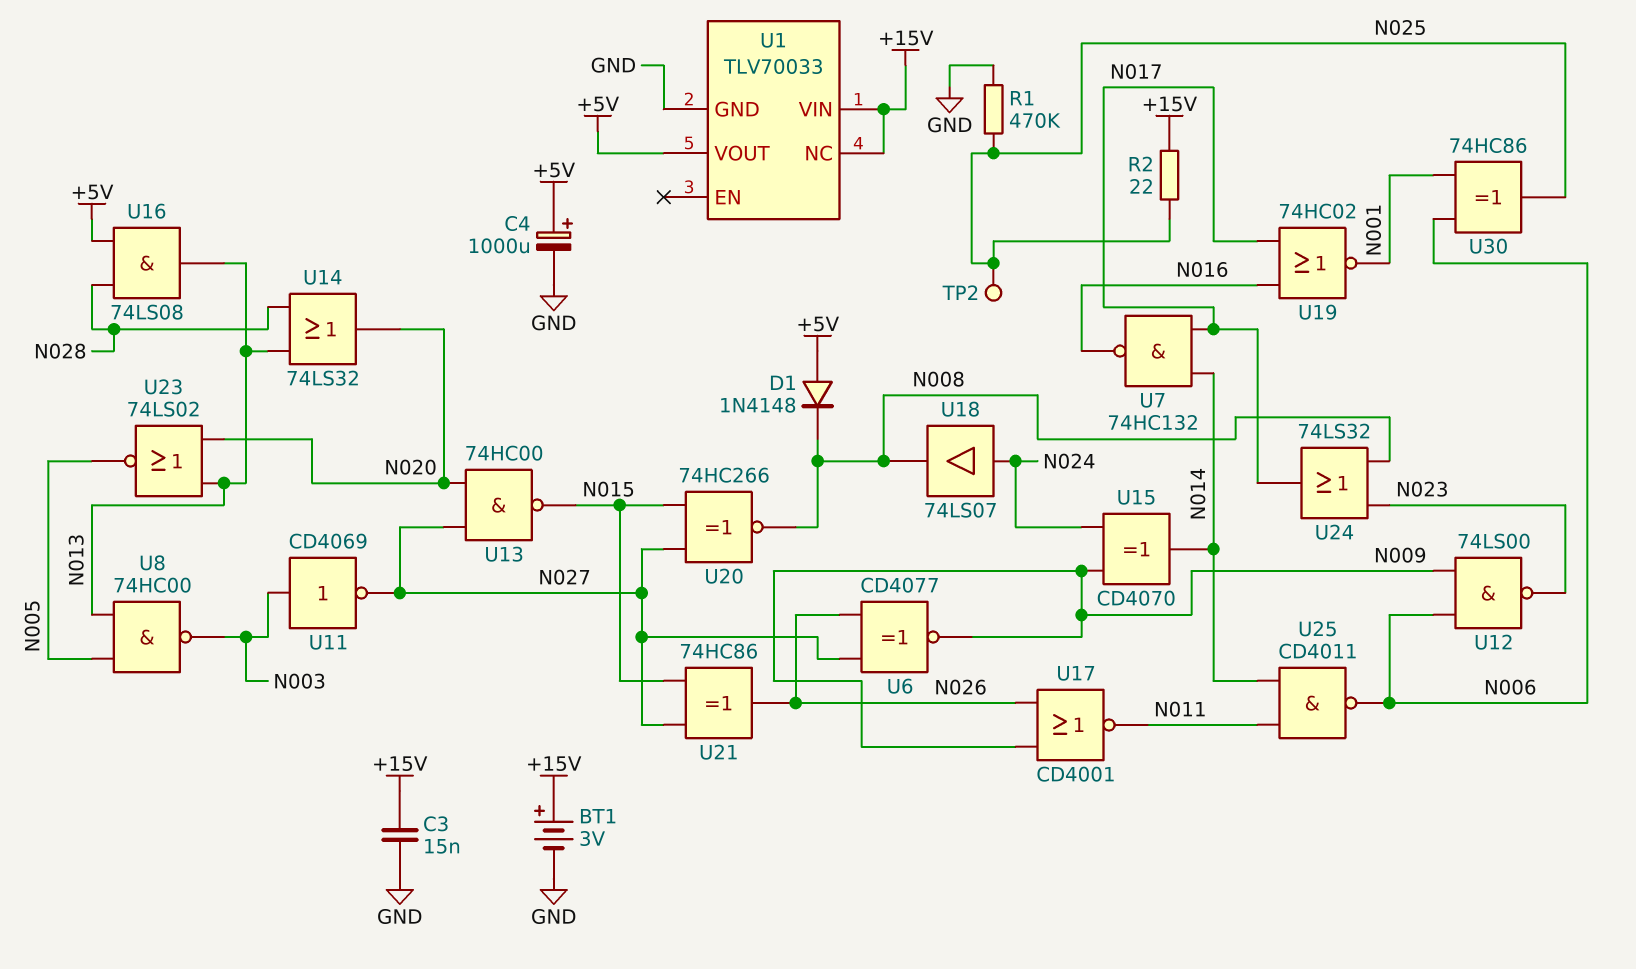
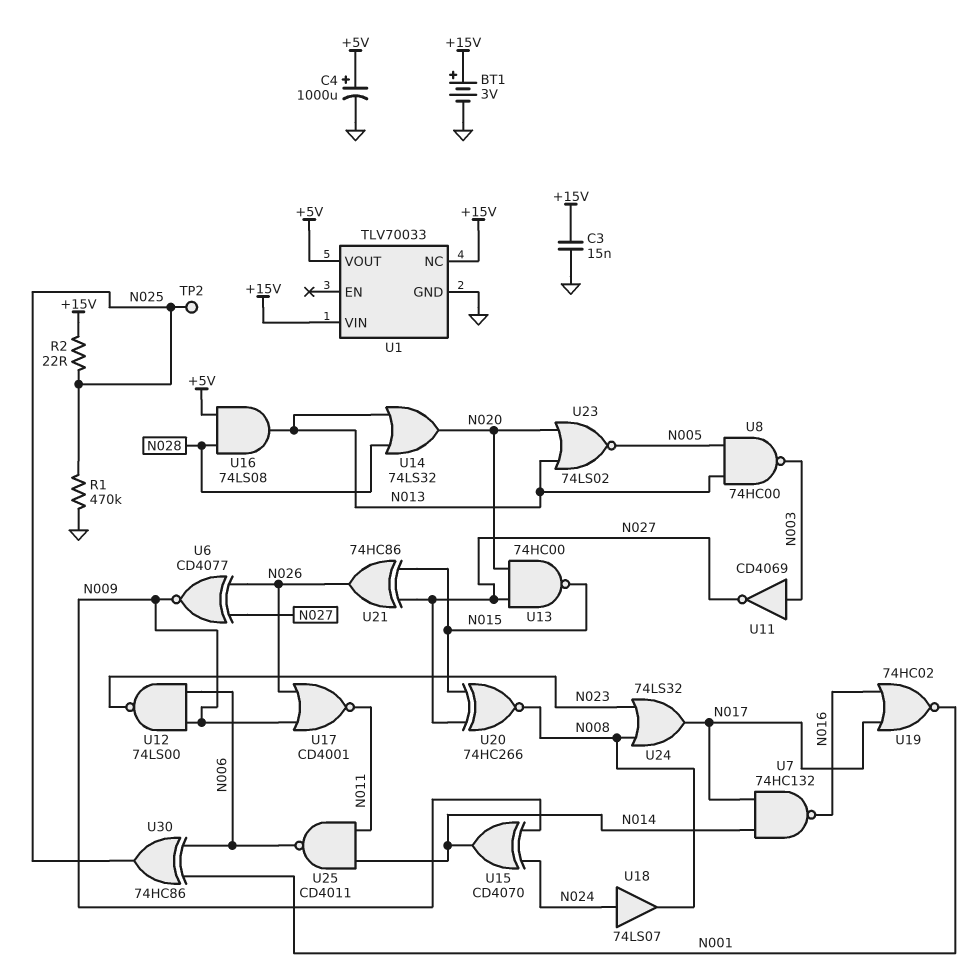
D1: diode 1N4148 (A +5V, K N008) -> none

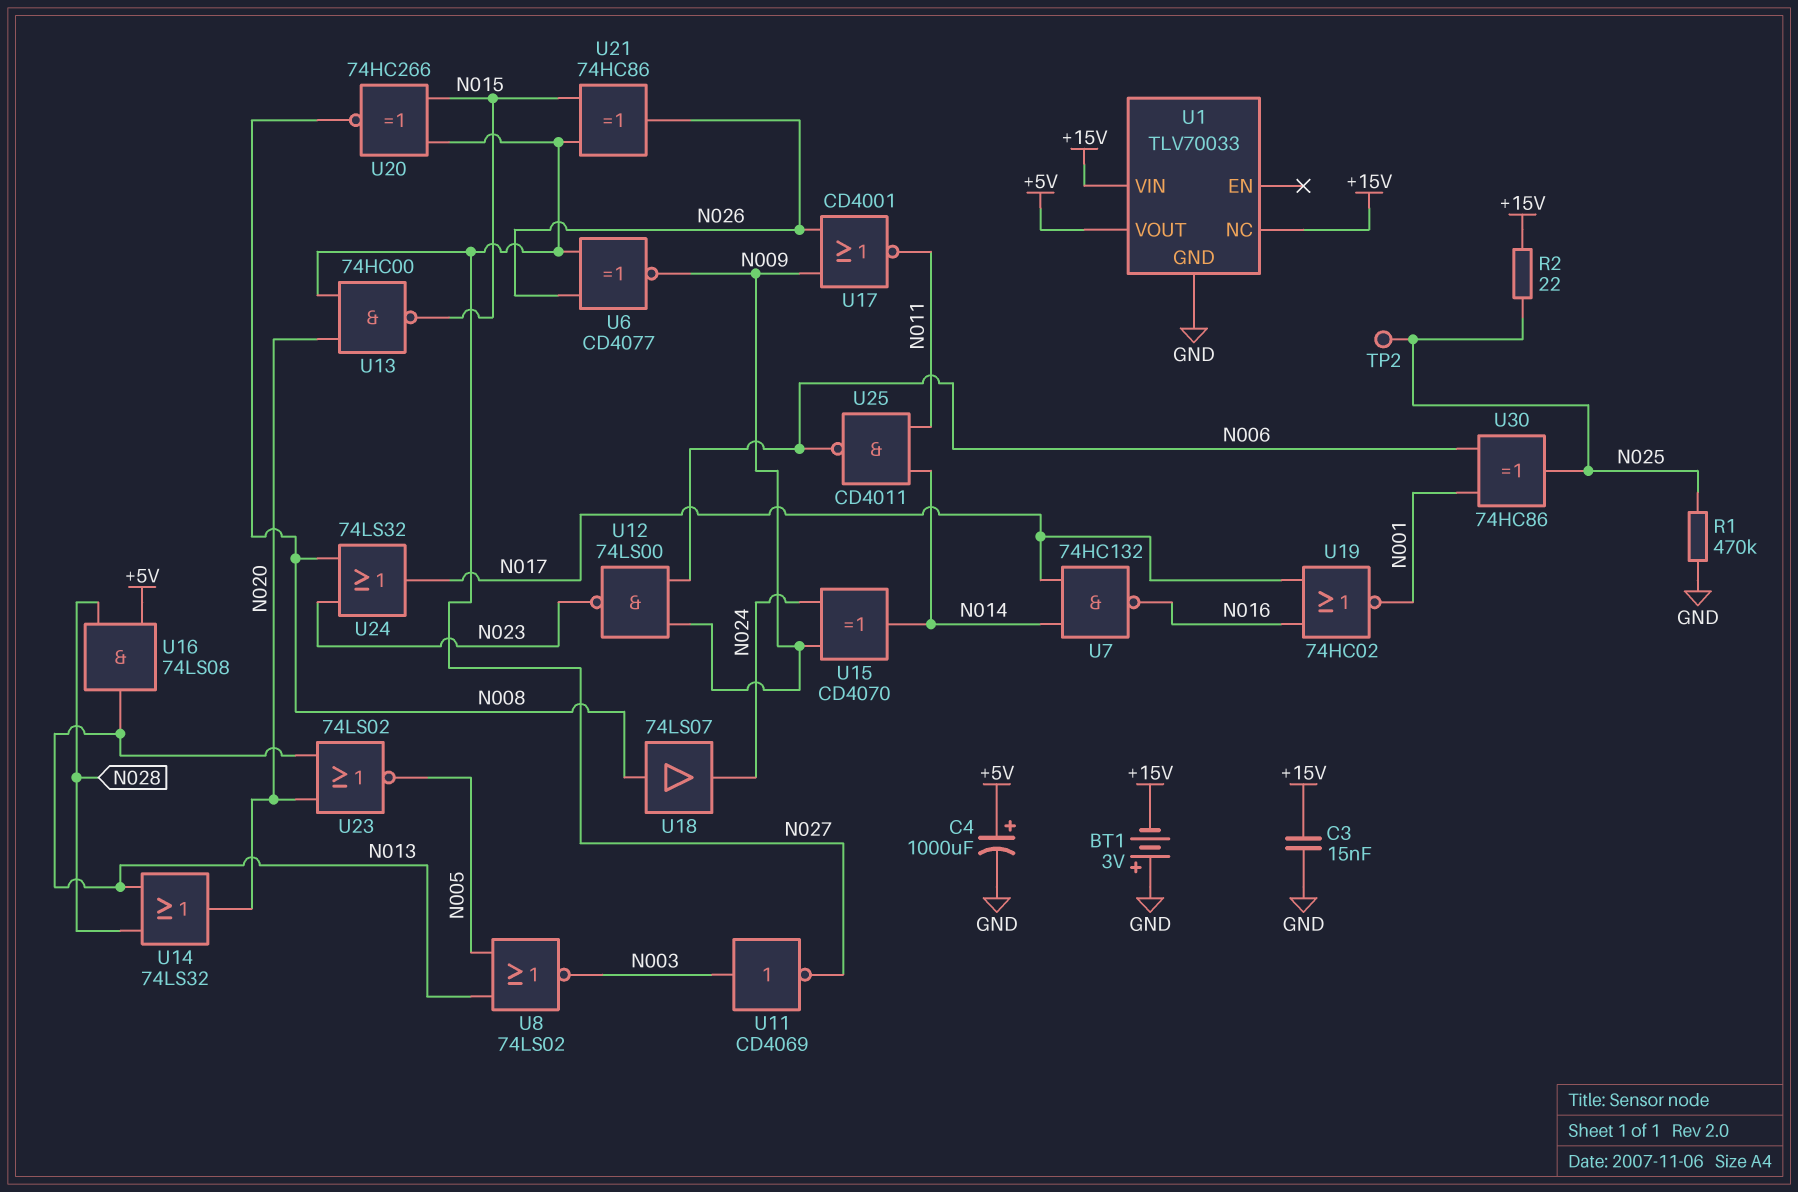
BT1: 3V (plus +15V, minus GND) -> 3V (plus GND, minus +15V)
U8: NAND 74HC00 (in N005, in N013, out N003) -> NOR 74LS02 (in N005, in N013, out N003)
U18: buffer 74LS07 (in N024, out N008) -> buffer 74LS07 (in N008, out N024)

